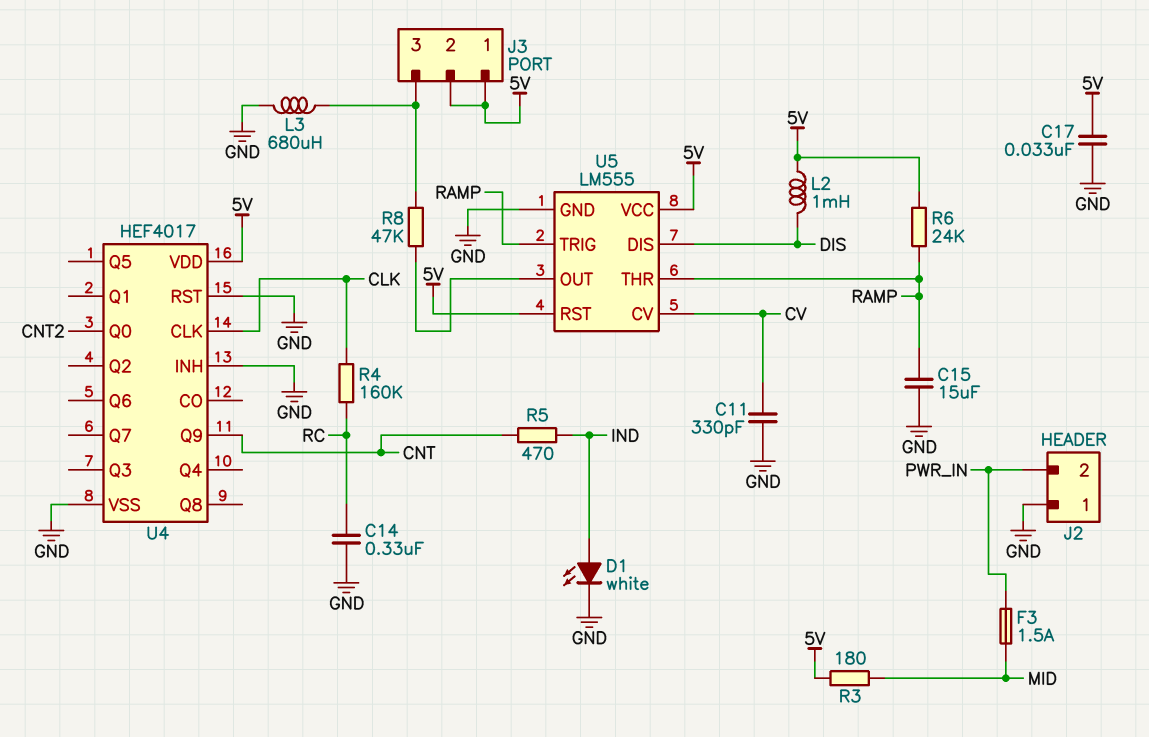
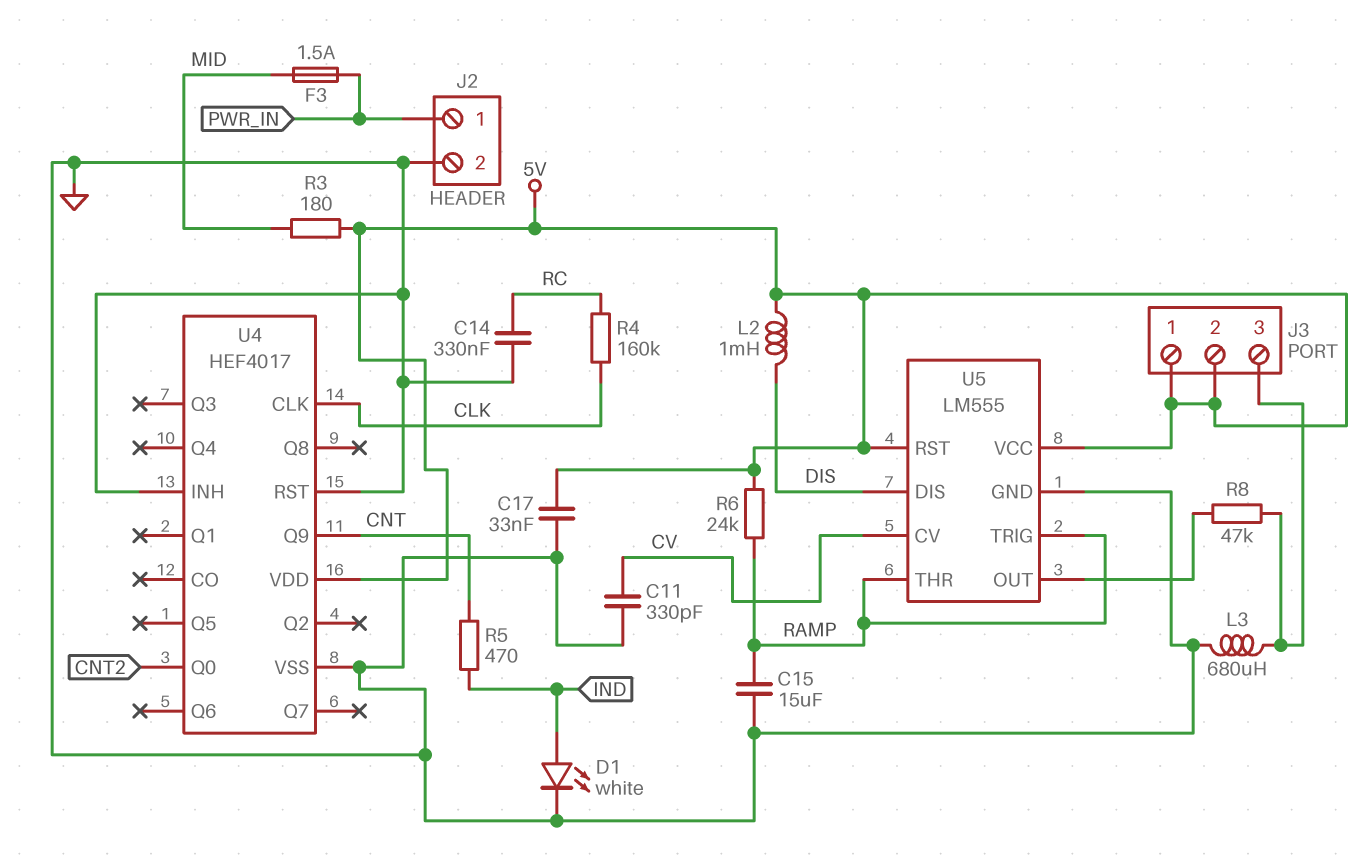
J2 pin 1: GND -> PWR_IN
J2 pin 2: PWR_IN -> GND

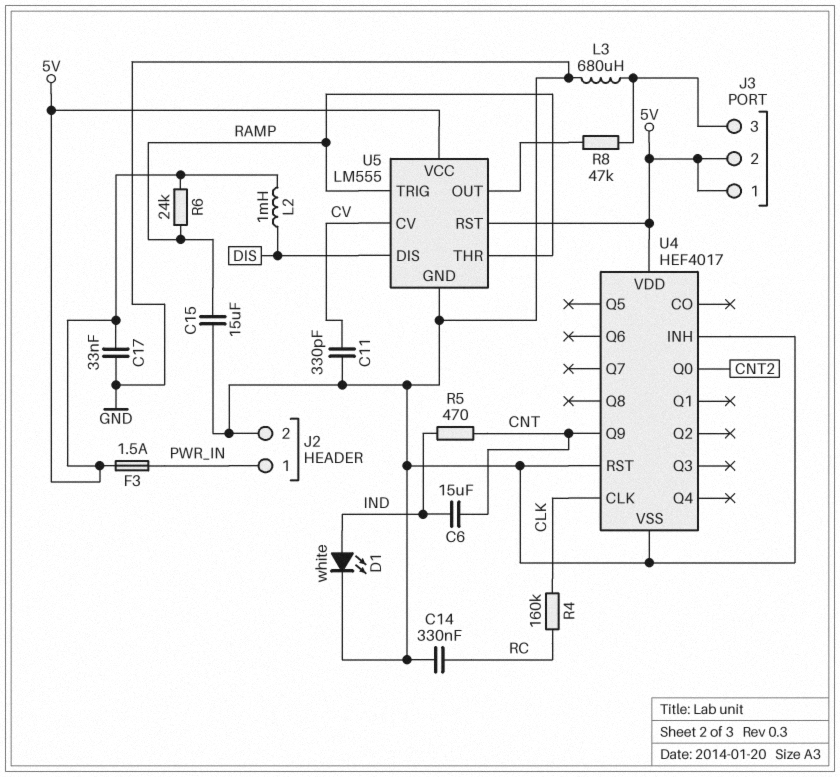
C6: none -> 15uF (CNT, IND)
F3: 1.5A (MID, PWR_IN) -> 1.5A (5V, PWR_IN)
R3: 180 (5V, MID) -> none

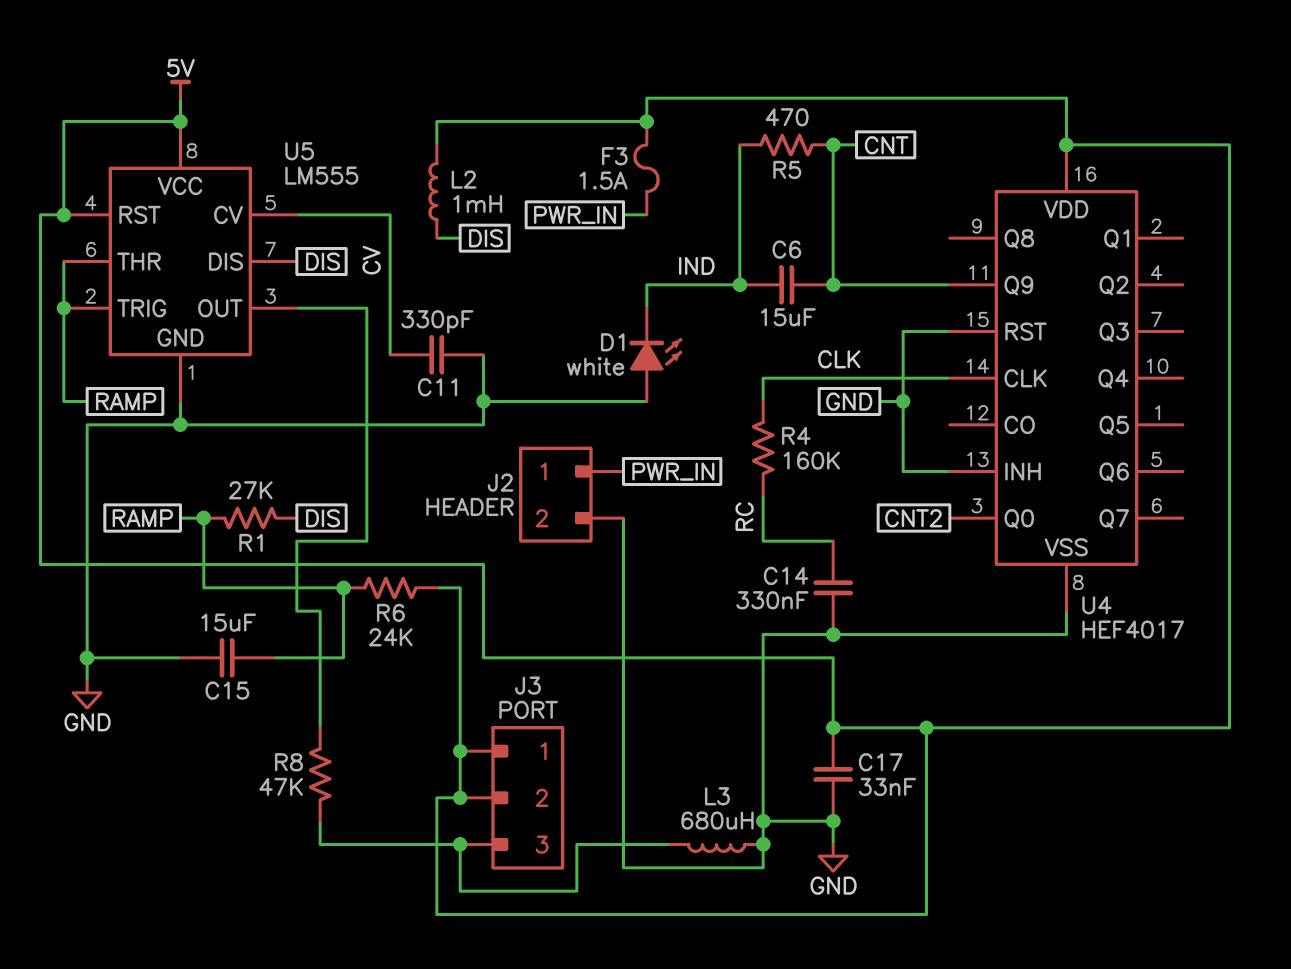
D1: LED white (A IND, K GND) -> LED white (A GND, K IND)
R1: none -> 27k (DIS, RAMP)

